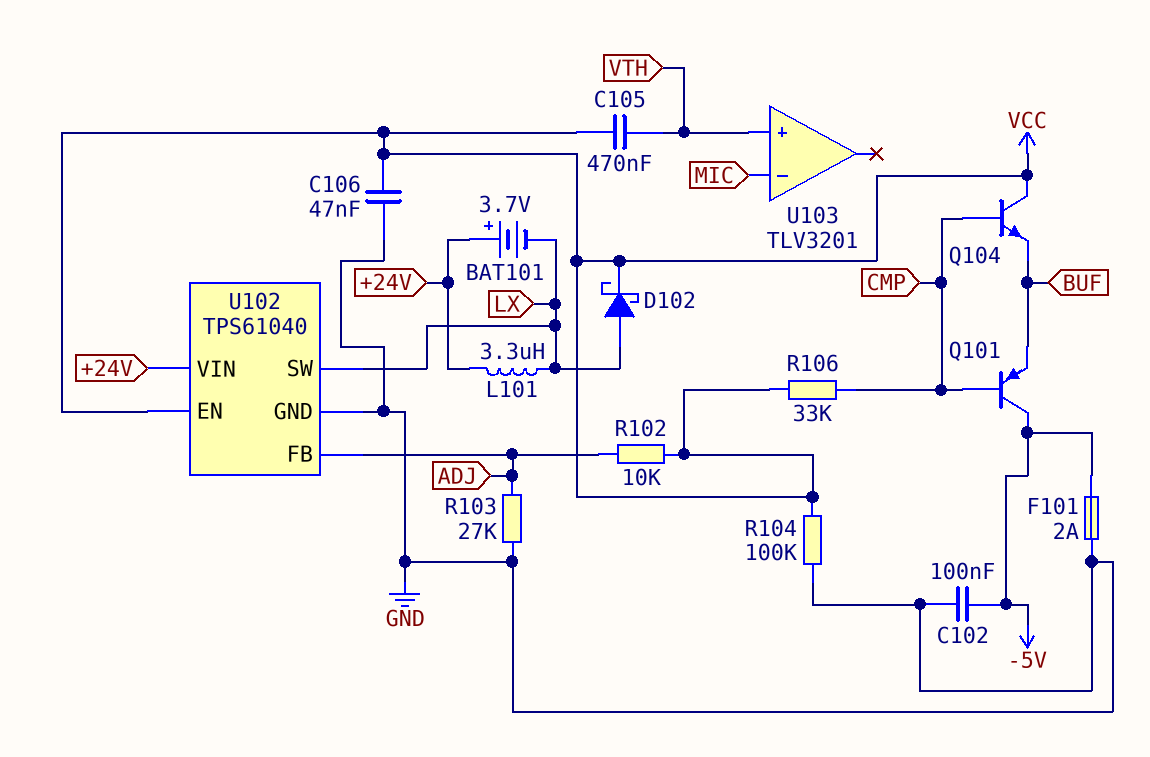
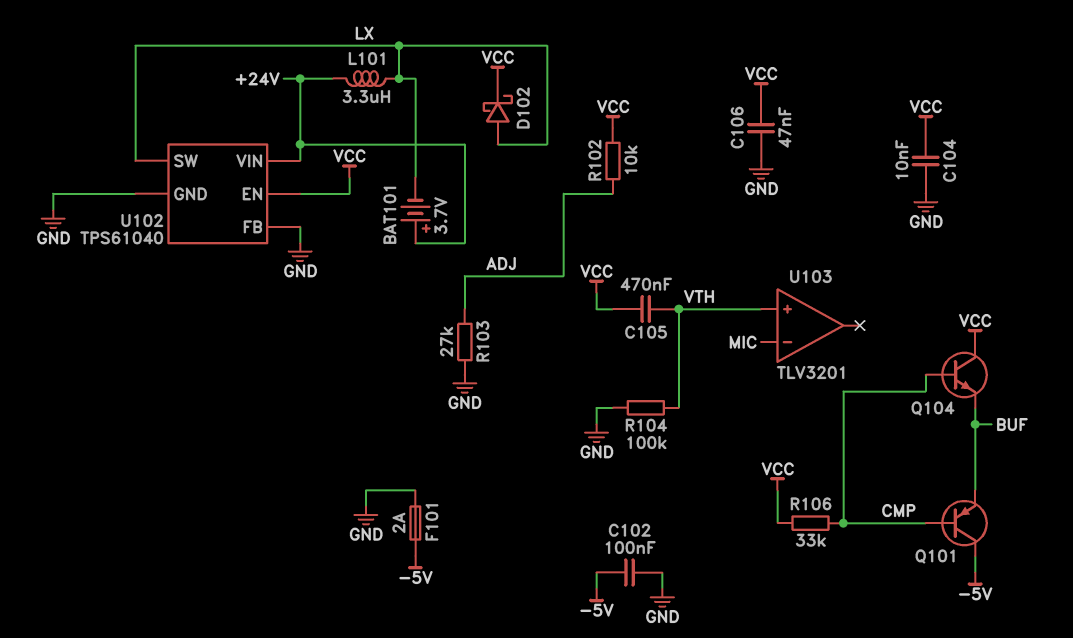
C104: none -> 10nF (GND, VCC)
R104: 100k (GND, VCC) -> 100k (GND, VTH)
U102 pin FB: ADJ -> GND

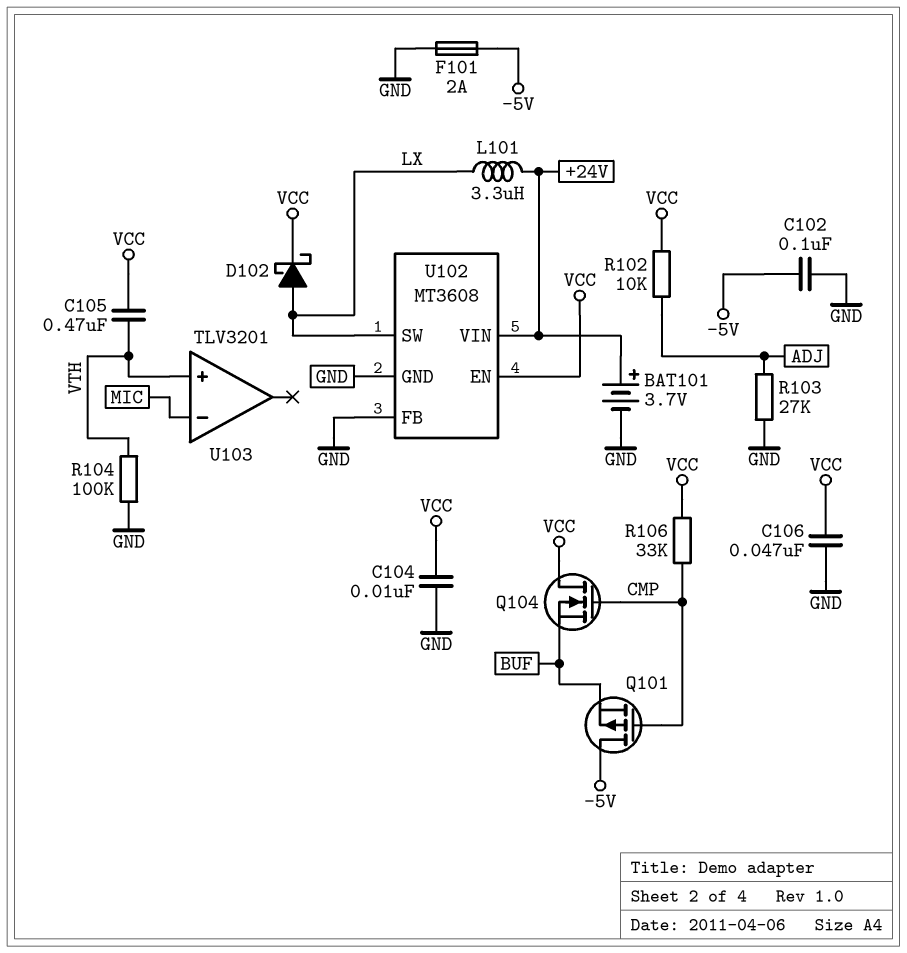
BAT101: 3.7V (plus +24V, minus LX) -> 3.7V (plus +24V, minus GND)
Q101: PNP (B CMP, C -5V, E BUF) -> PMOS (G CMP, D -5V, S BUF)
Q104: NPN (B CMP, C VCC, E BUF) -> NMOS (G CMP, D VCC, S BUF)
U102: TPS61040 -> MT3608

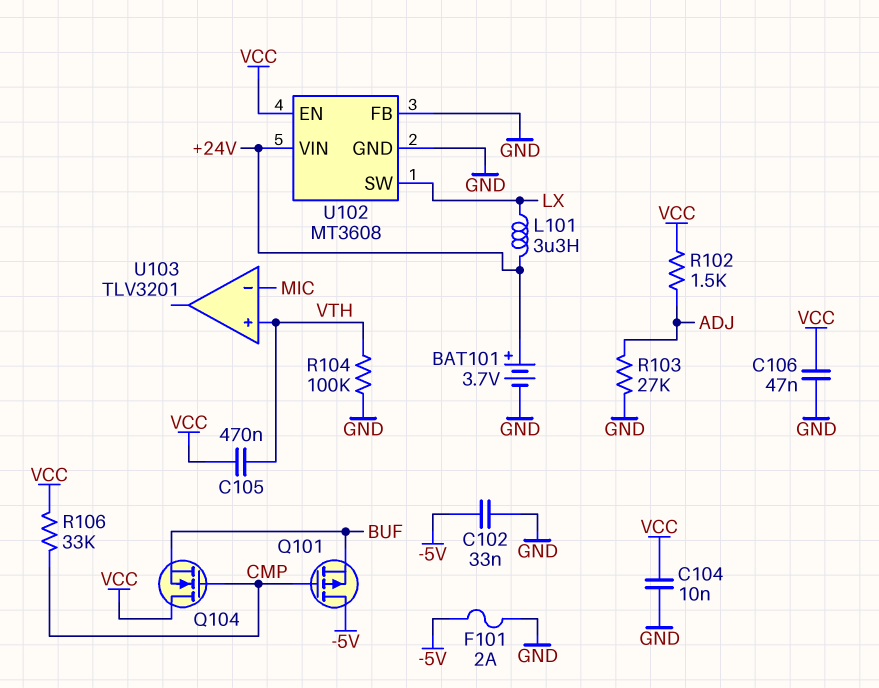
C102: 100nF (-5V, GND) -> 33nF (-5V, GND)
D102: schottky (A LX, K VCC) -> none
R102: 10k (ADJ, VCC) -> 1.5k (ADJ, VCC)

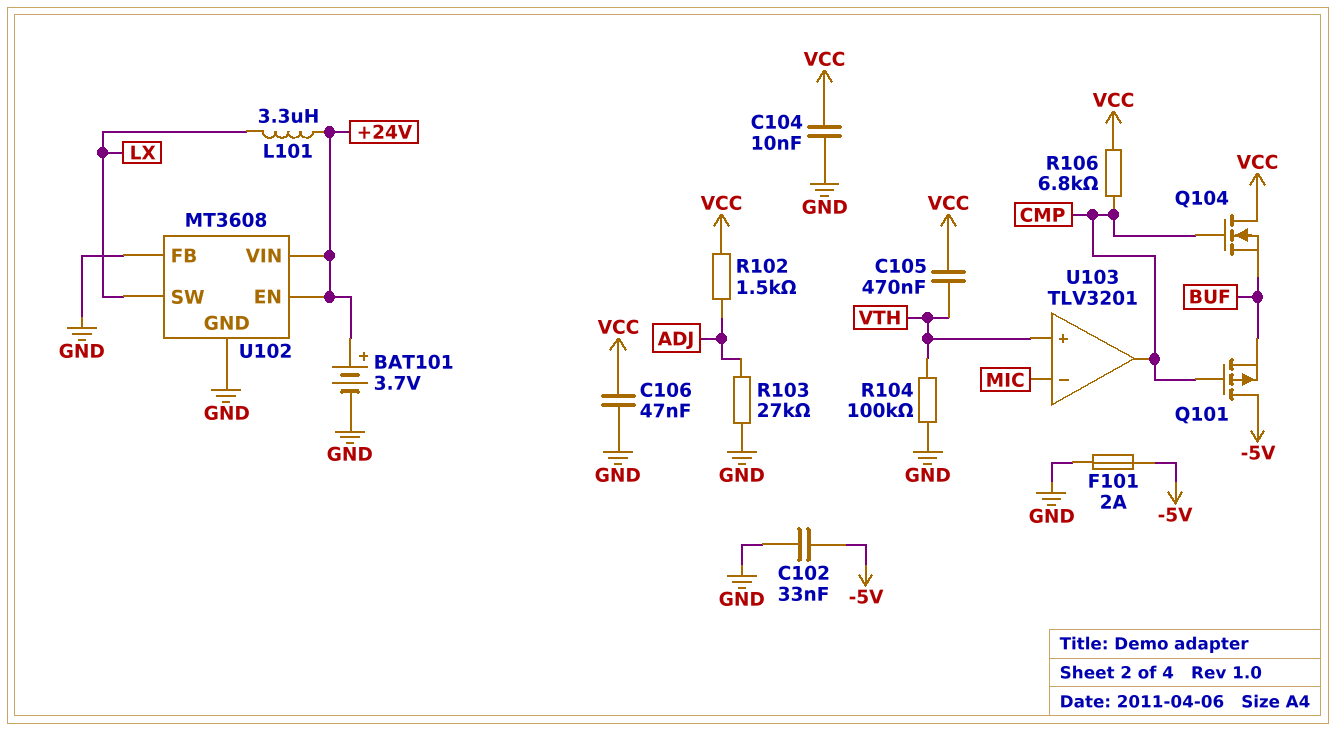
R106: 33k (CMP, VCC) -> 6.8k (CMP, VCC)
U102 pin EN: VCC -> +24V
U103 pin out: none -> CMP

